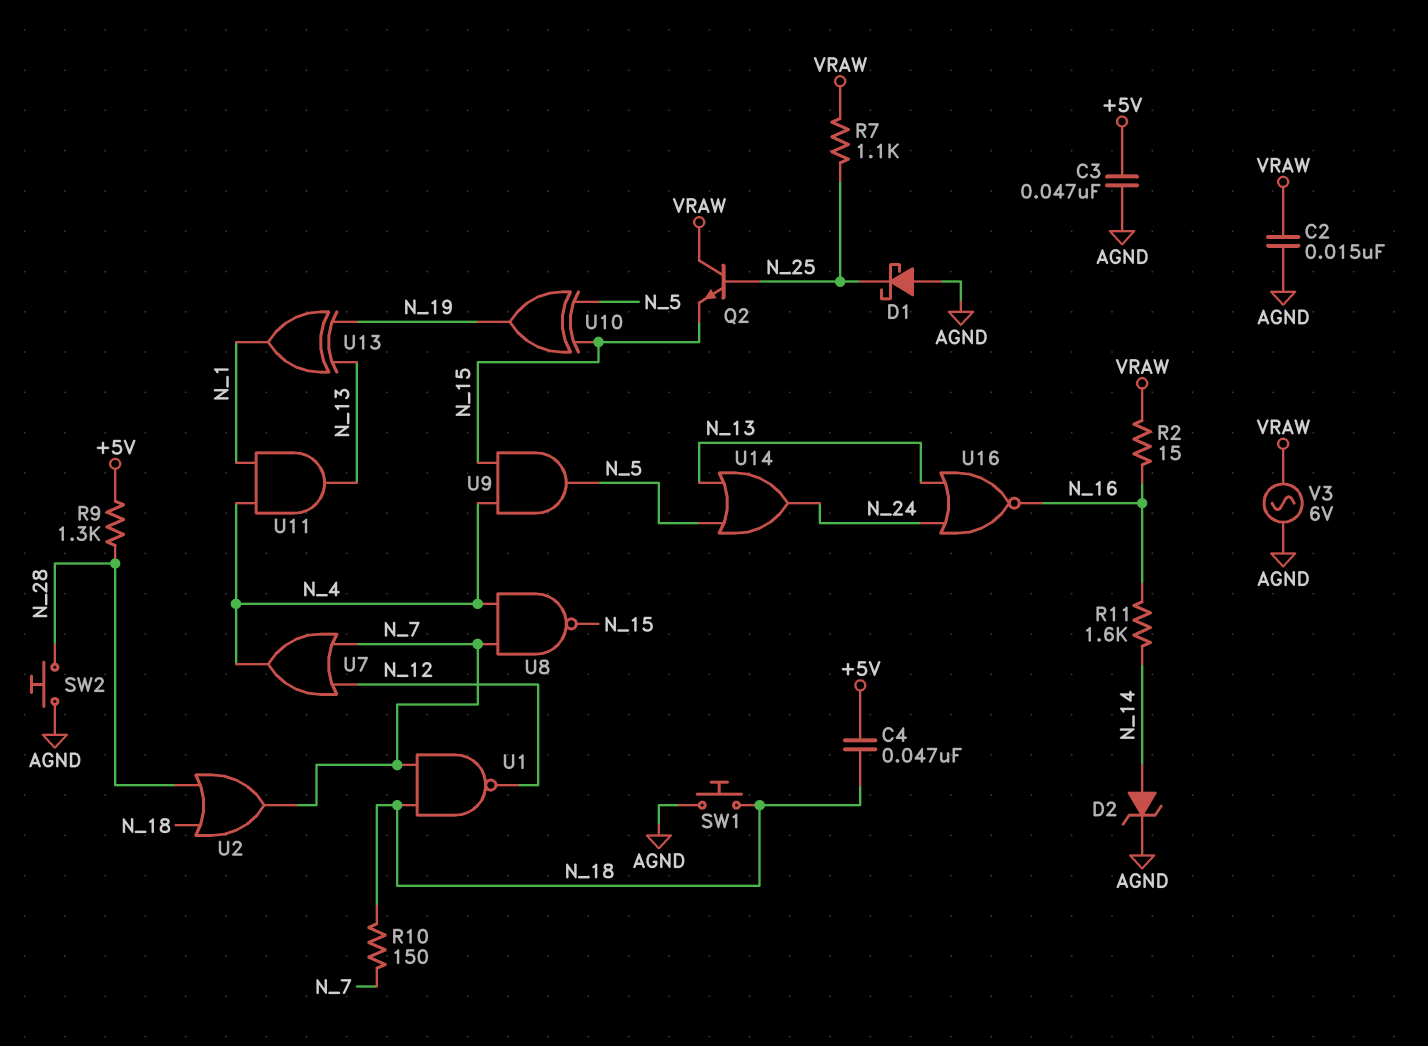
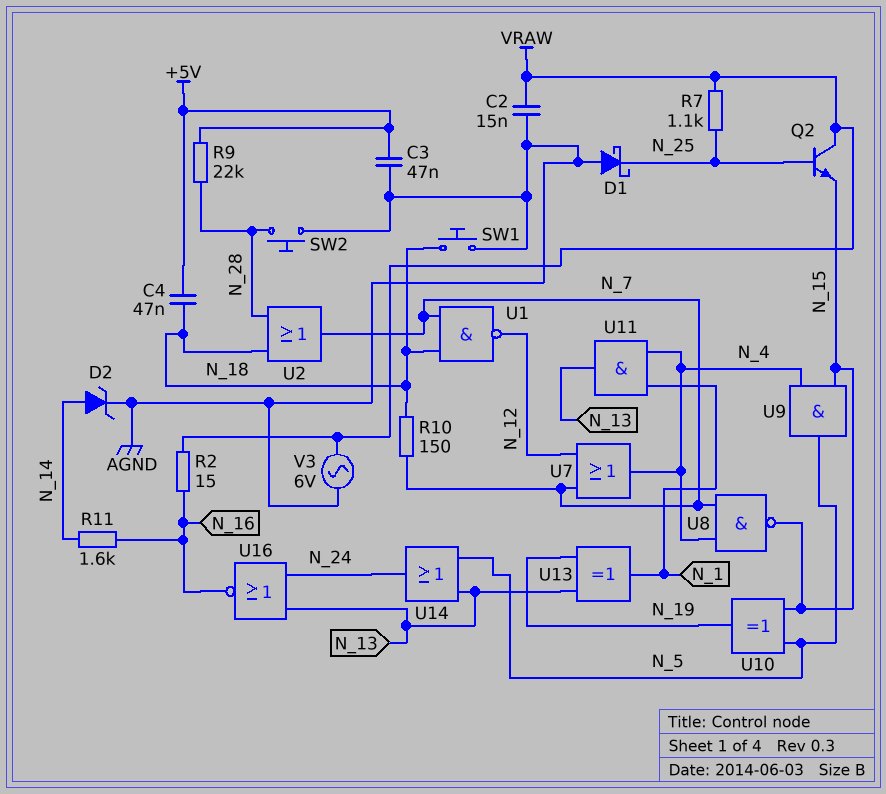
R9: 1.3k (+5V, N_28) -> 22k (+5V, N_28)

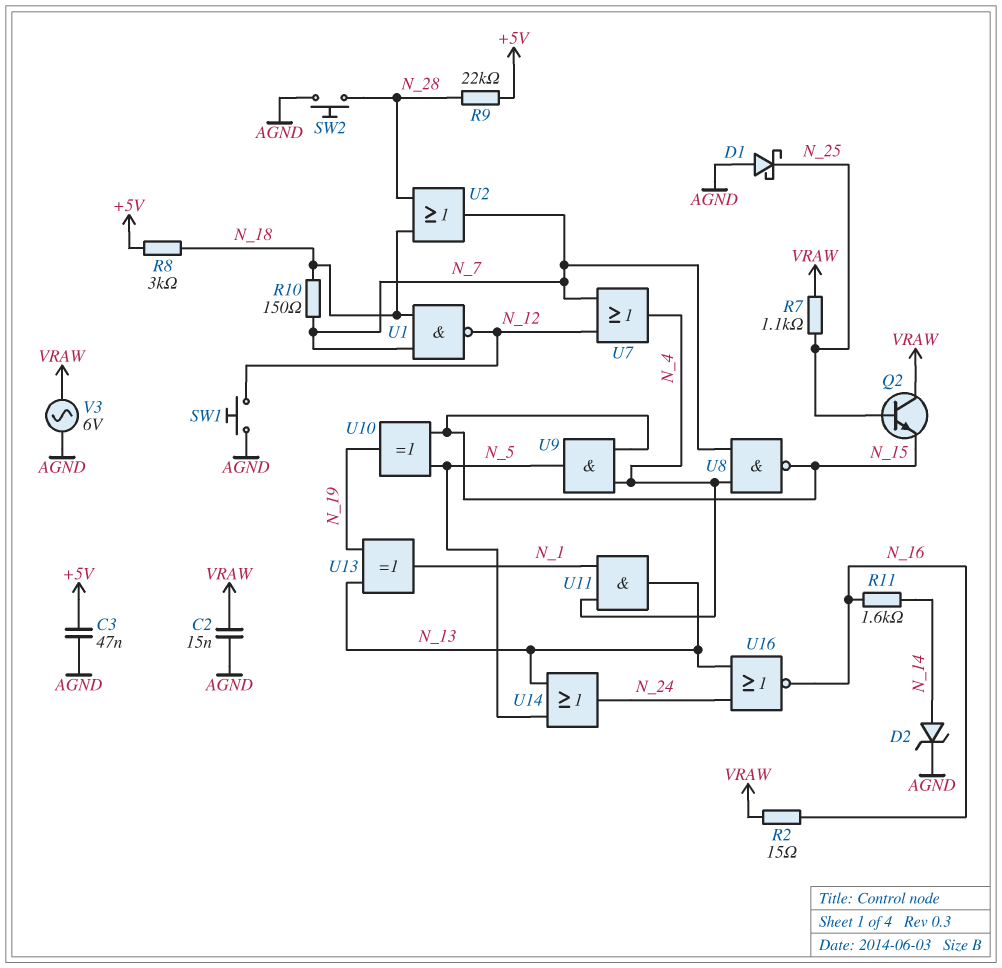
C4: 47nF (+5V, N_18) -> none
R8: none -> 3k (+5V, N_18)
SW1: button (AGND, N_18) -> button (AGND, N_12)

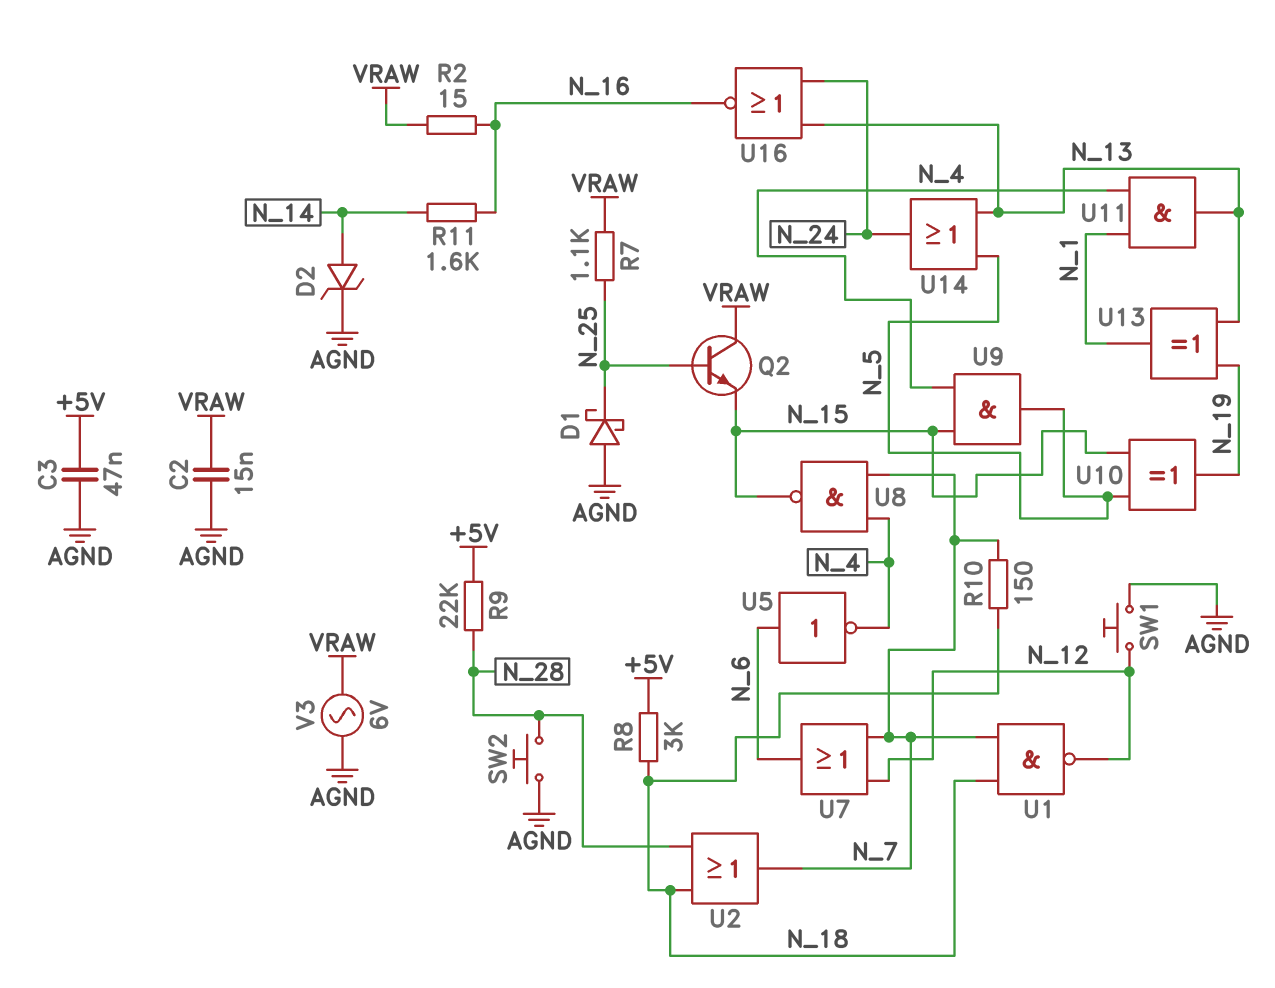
U5: none -> NOT (in N_6, out N_4)
U7: OR (in N_7, in N_12, out N_4) -> OR (in N_7, in N_12, out N_6)

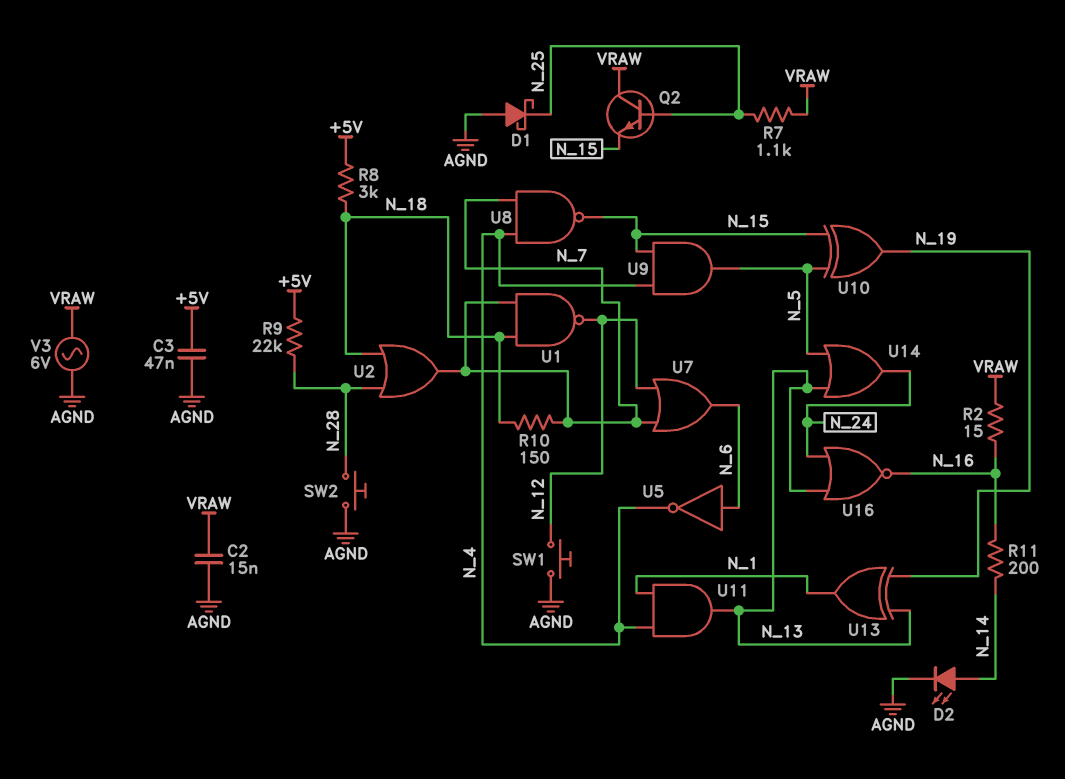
D2: zener (A N_14, K AGND) -> LED (A N_14, K AGND)
R11: 1.6k (N_14, N_16) -> 200 (N_14, N_16)

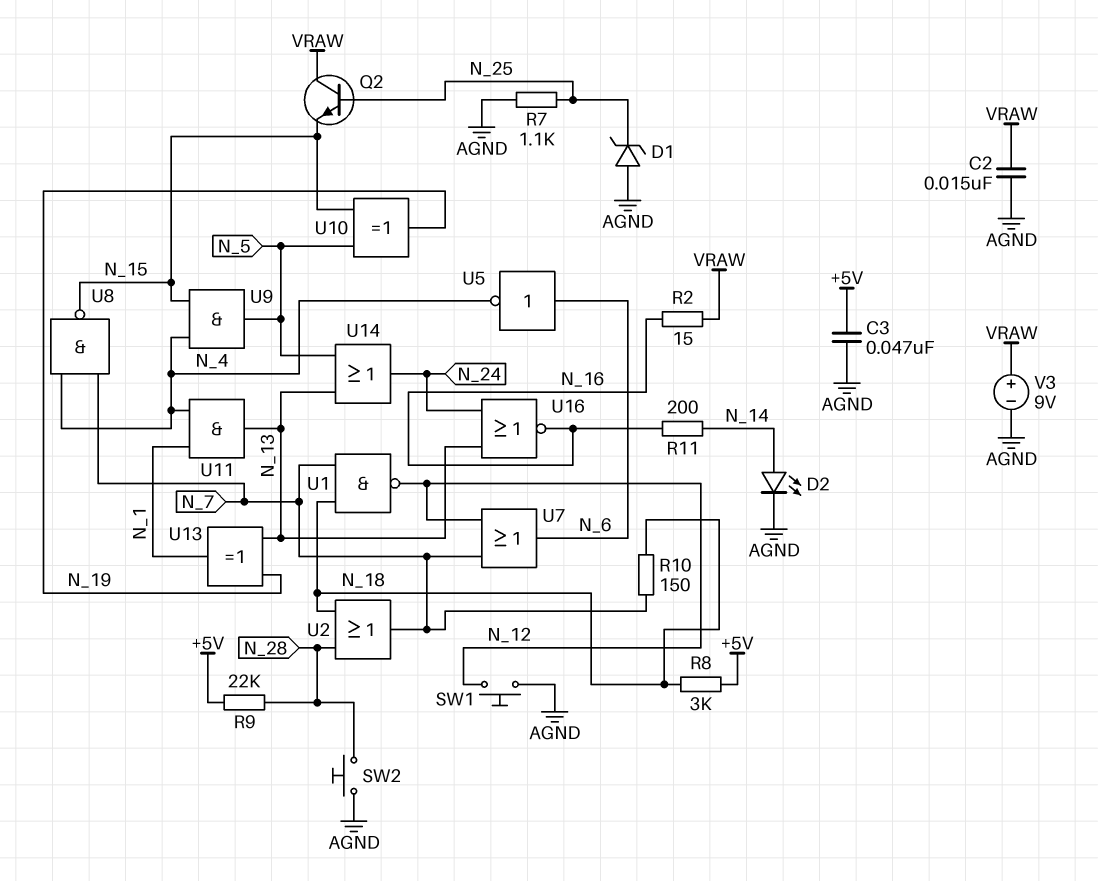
D1: schottky (A AGND, K N_25) -> zener (A AGND, K N_25)
R7: 1.1k (N_25, VRAW) -> 1.1k (AGND, N_25)
V3: AC 6V (AGND, VRAW) -> 9V (plus VRAW, minus AGND)

